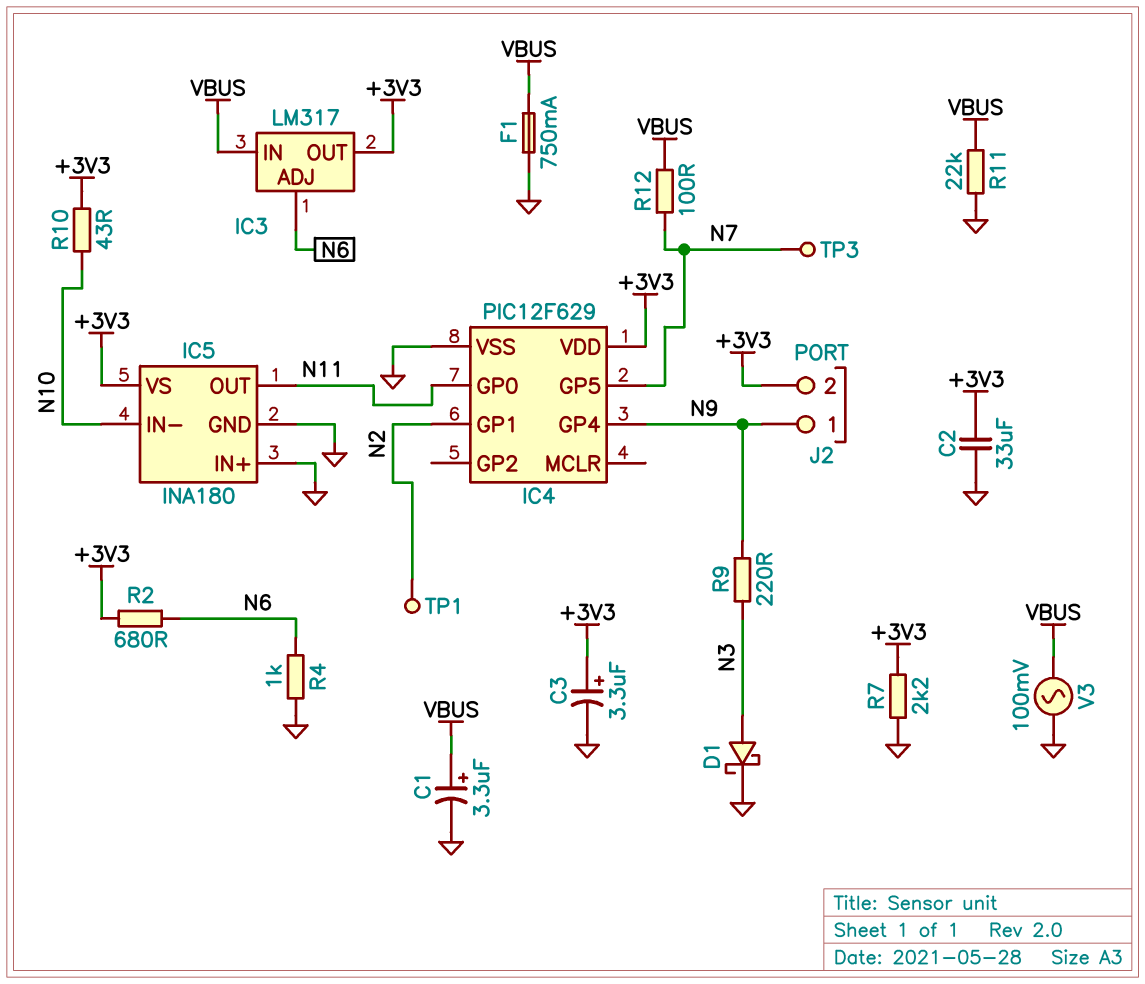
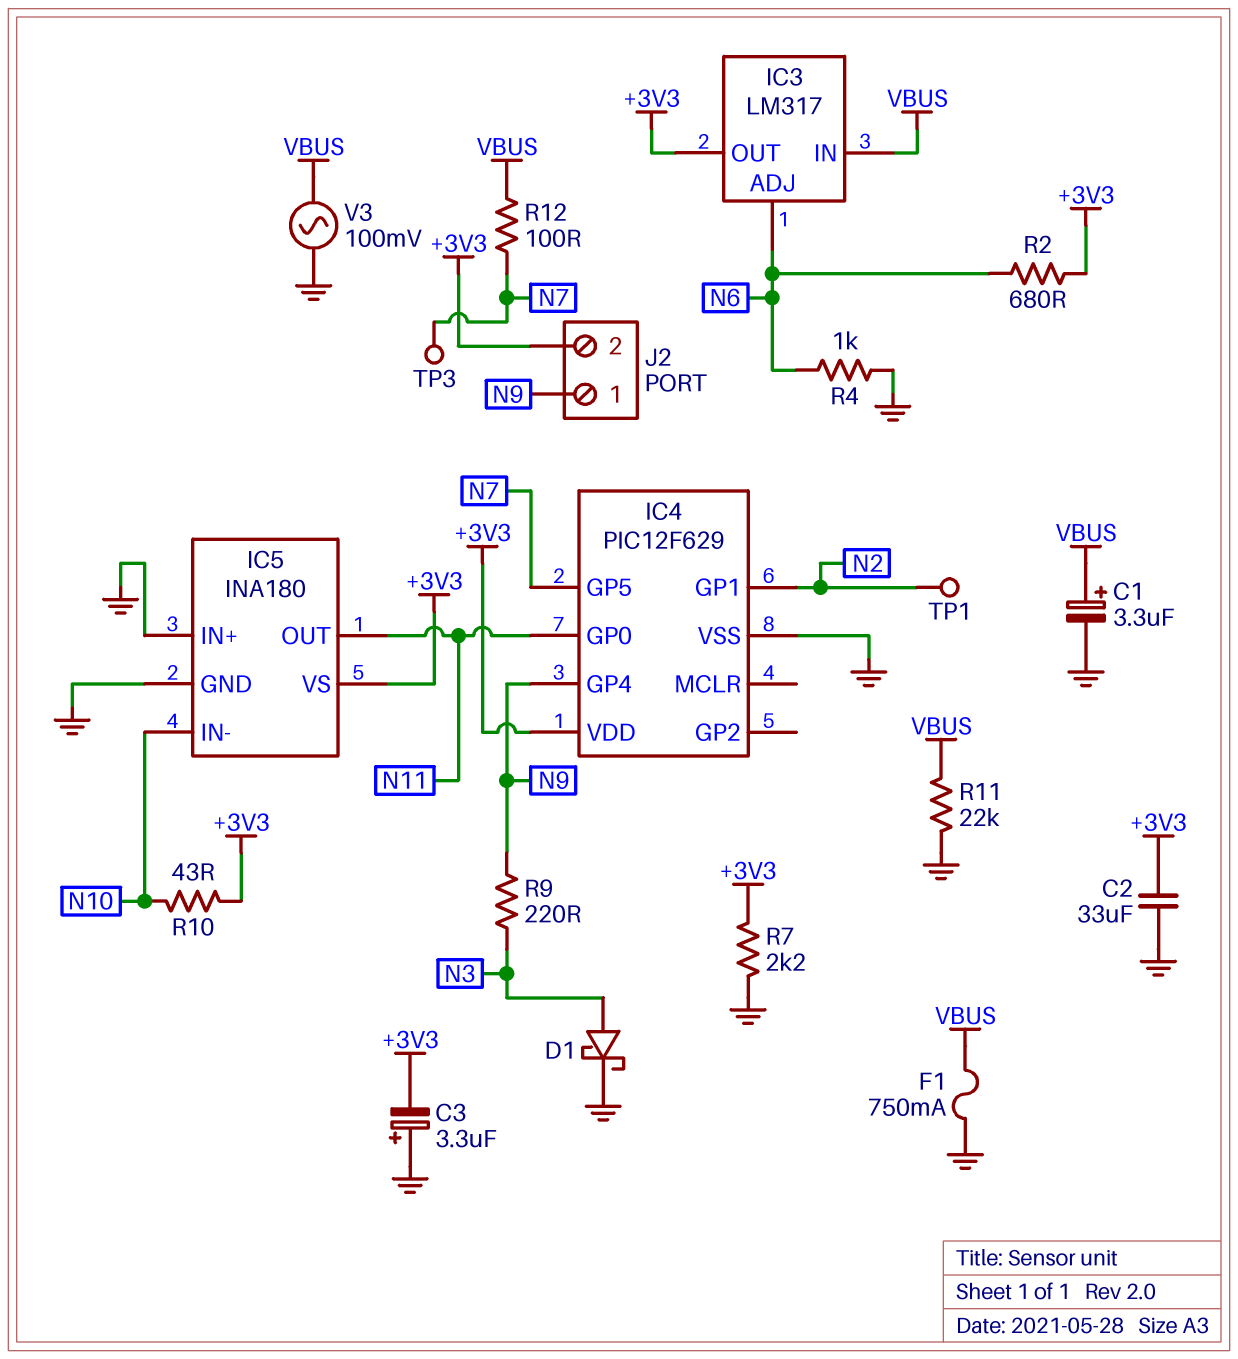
C3: 3.3uF (plus +3V3, minus GND) -> 3.3uF (plus GND, minus +3V3)

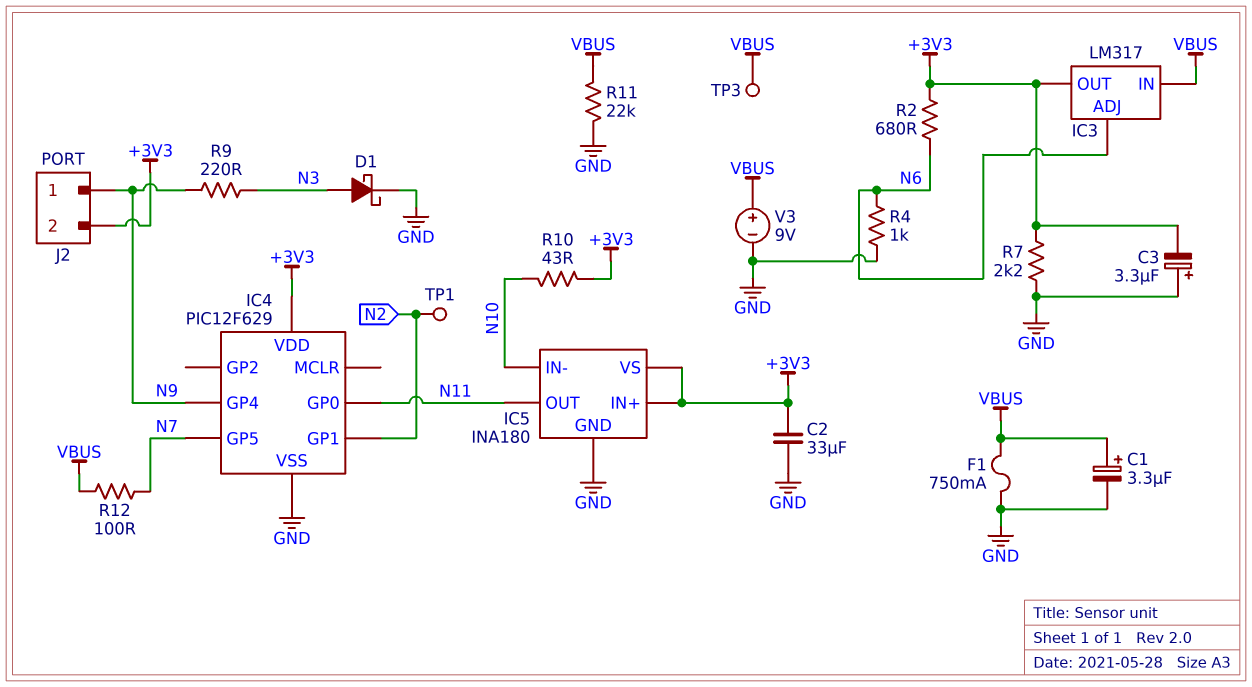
IC5 pin IN+: GND -> +3V3
TP3: test point (N7) -> test point (VBUS)
V3: AC 100mV (GND, VBUS) -> 9V (plus VBUS, minus GND)

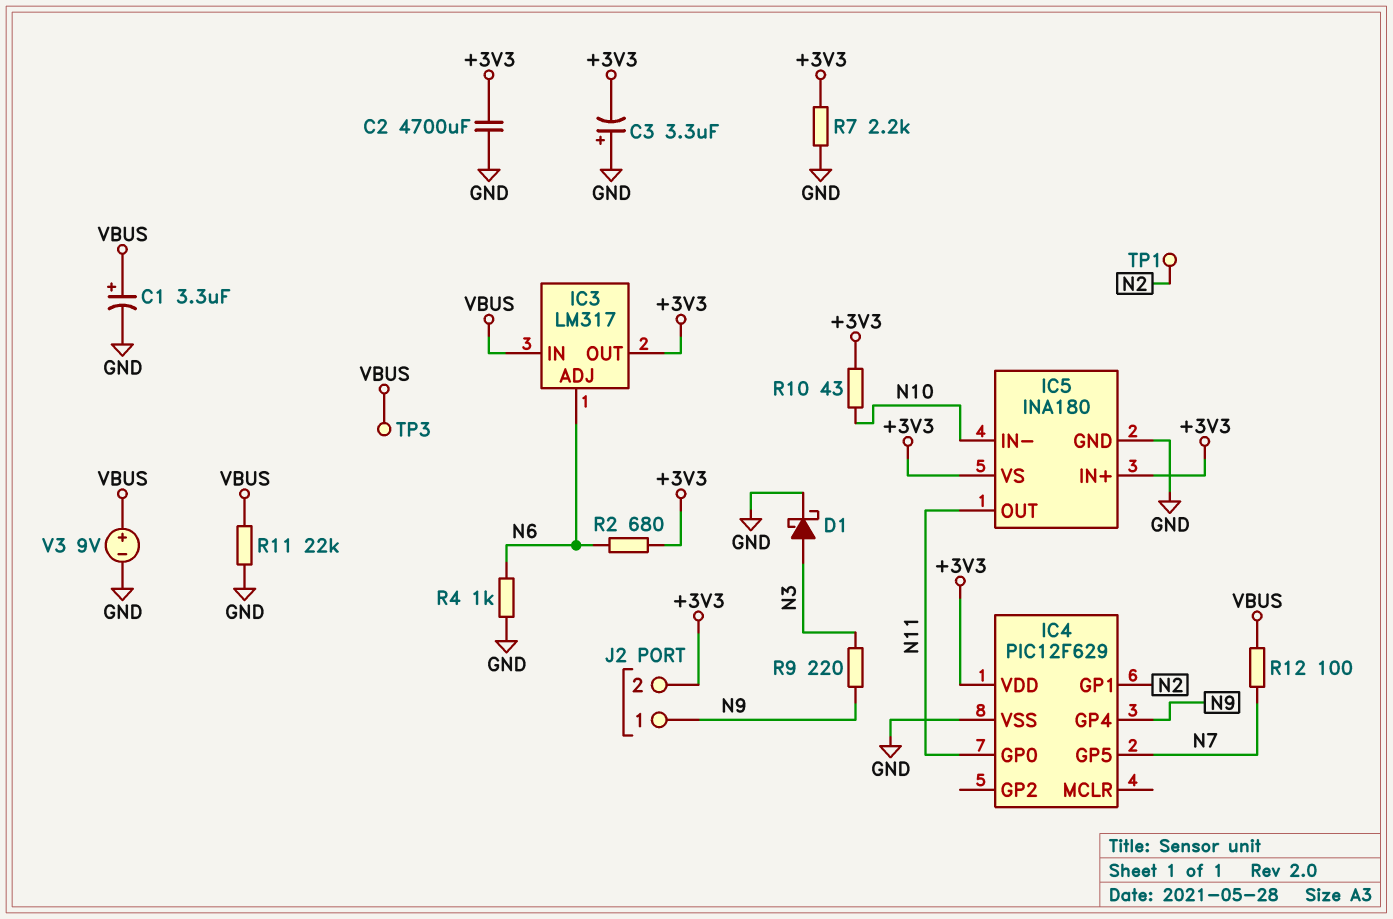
C2: 33uF (+3V3, GND) -> 4700uF (+3V3, GND)
F1: 750mA (GND, VBUS) -> none

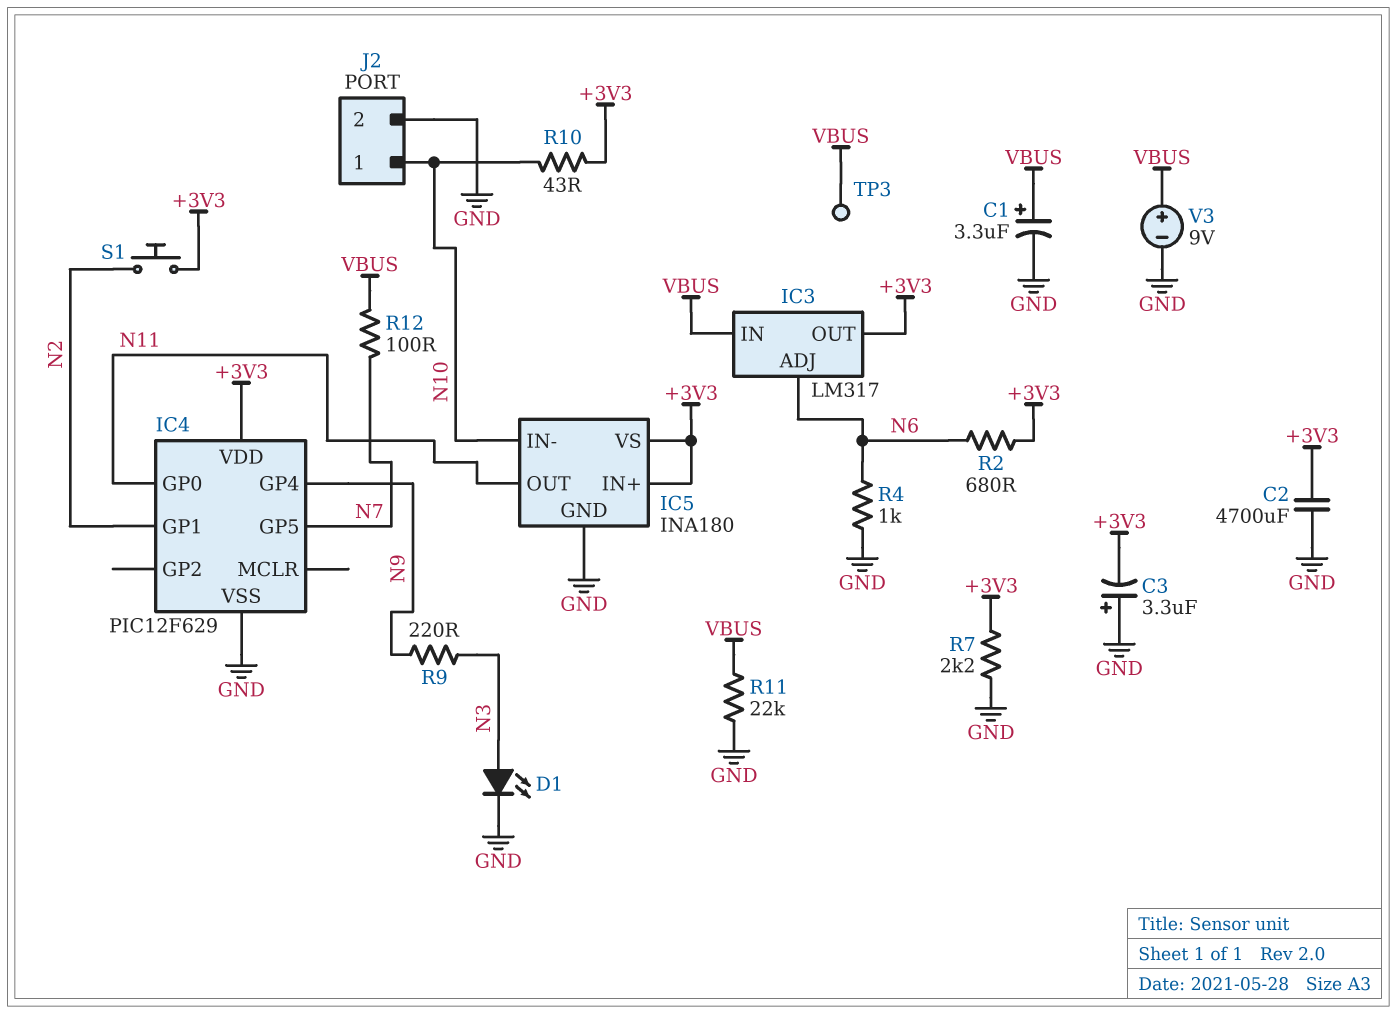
D1: schottky (A N3, K GND) -> LED (A N3, K GND)
J2 pin 1: N9 -> N10
J2 pin 2: +3V3 -> GND
S1: none -> button (+3V3, N2)
TP1: test point (N2) -> none

